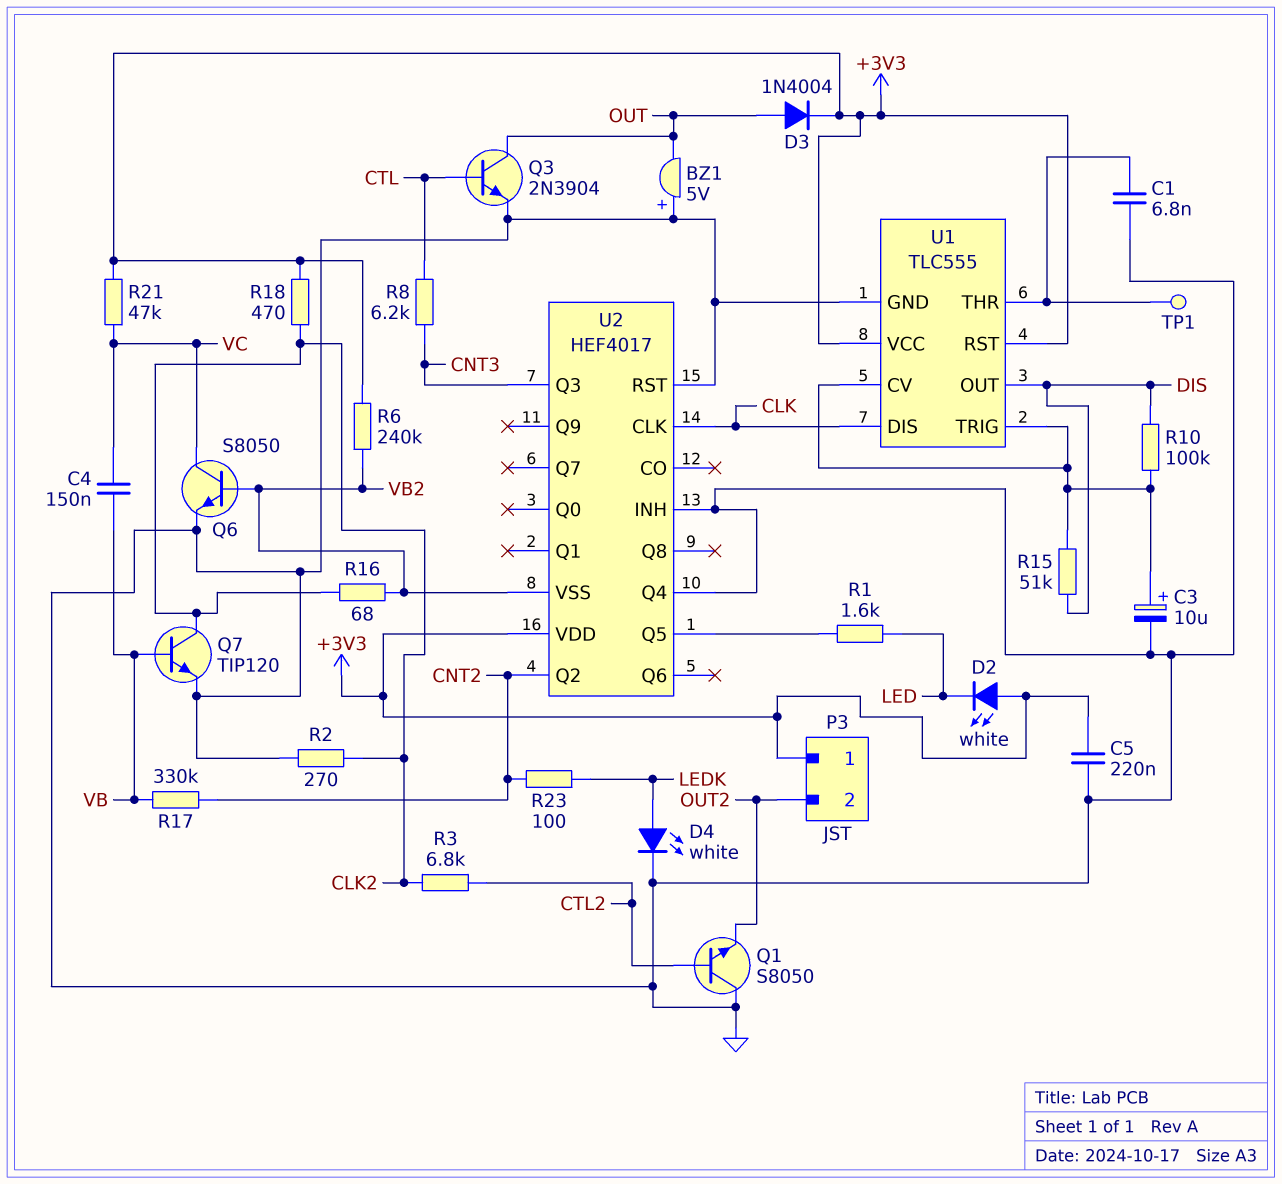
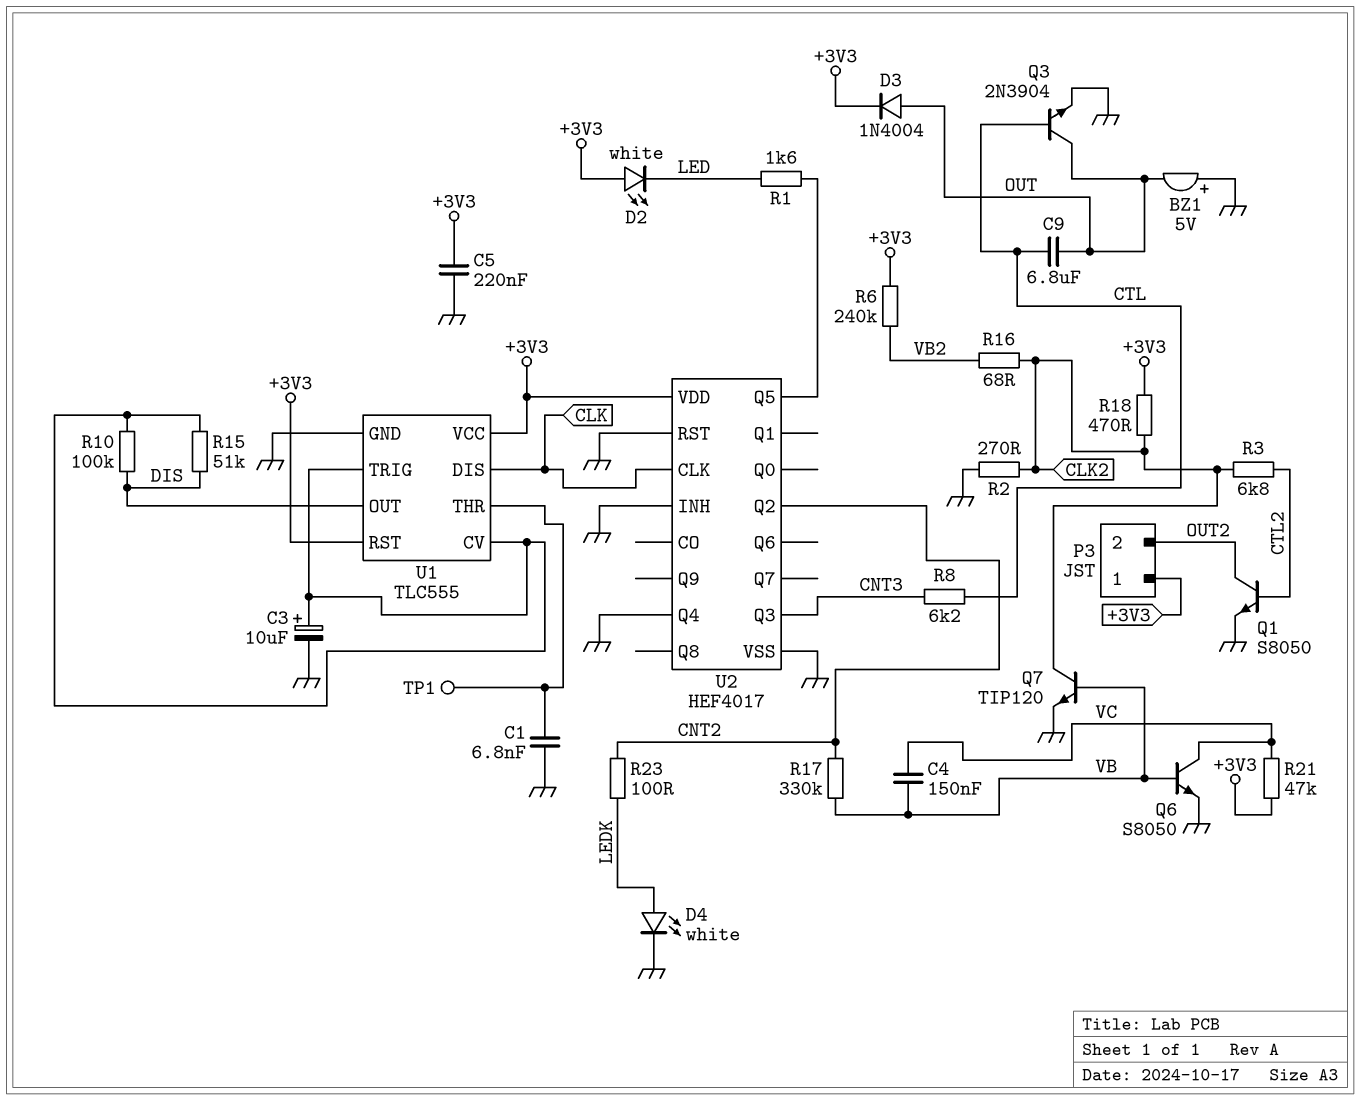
C9: none -> 6.8uF (CTL, OUT)
Q1: NPN S8050 (B CTL2, C GND, E OUT2) -> NPN S8050 (B CTL2, C OUT2, E GND)
Q6: NPN S8050 (B VB2, C VC, E GND) -> NPN S8050 (B VB, C VC, E GND)
U2 pin VSS: VB2 -> GND

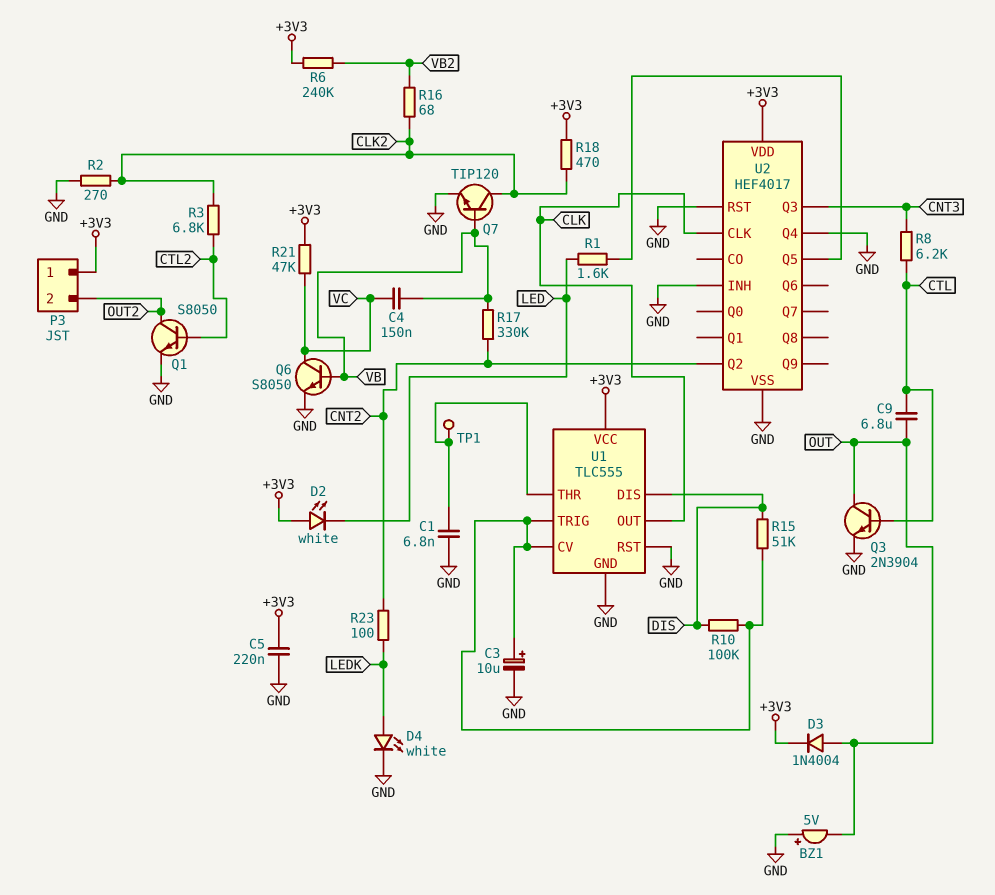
U1 pin DIS: CLK -> DIS
U1 pin OUT: DIS -> CLK
U1 pin RST: +3V3 -> GND

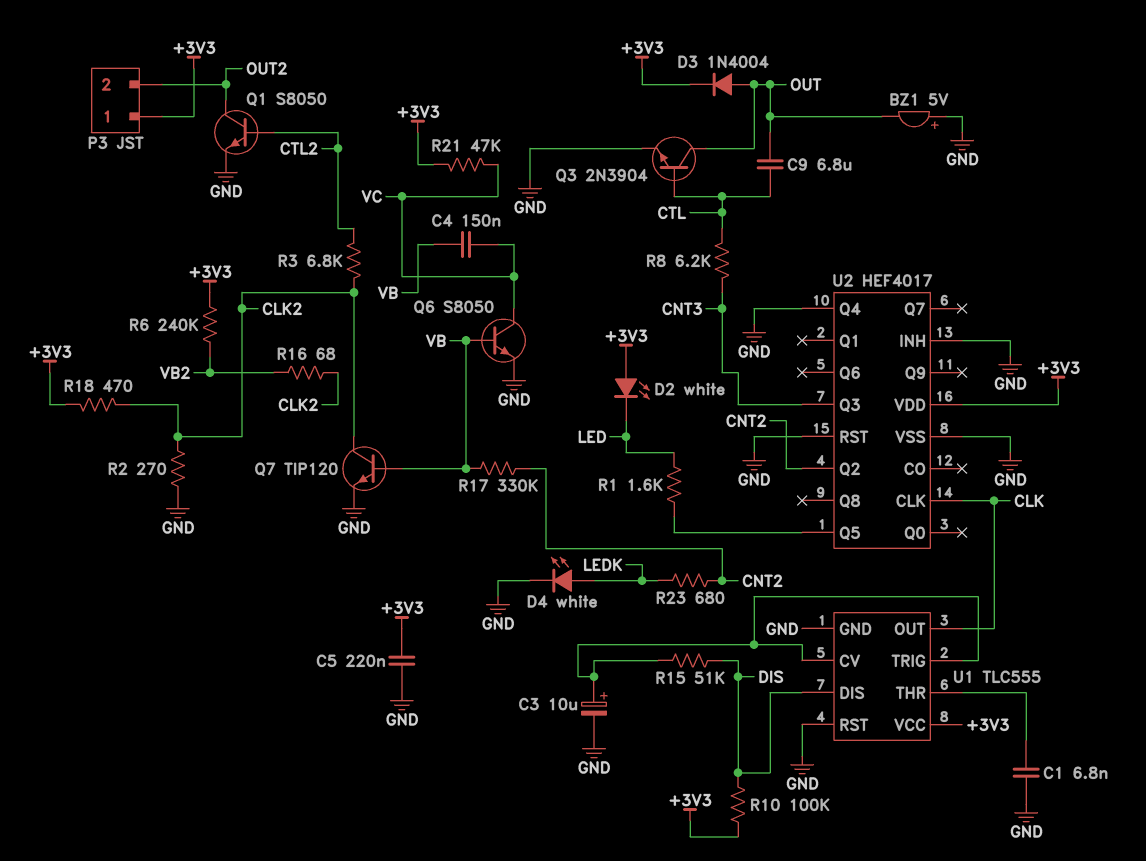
R10: 100k (DIS, U1/CV) -> 100k (+3V3, DIS)
R23: 100 (CNT2, LEDK) -> 680 (CNT2, LEDK)
TP1: test point (U1/THR) -> none

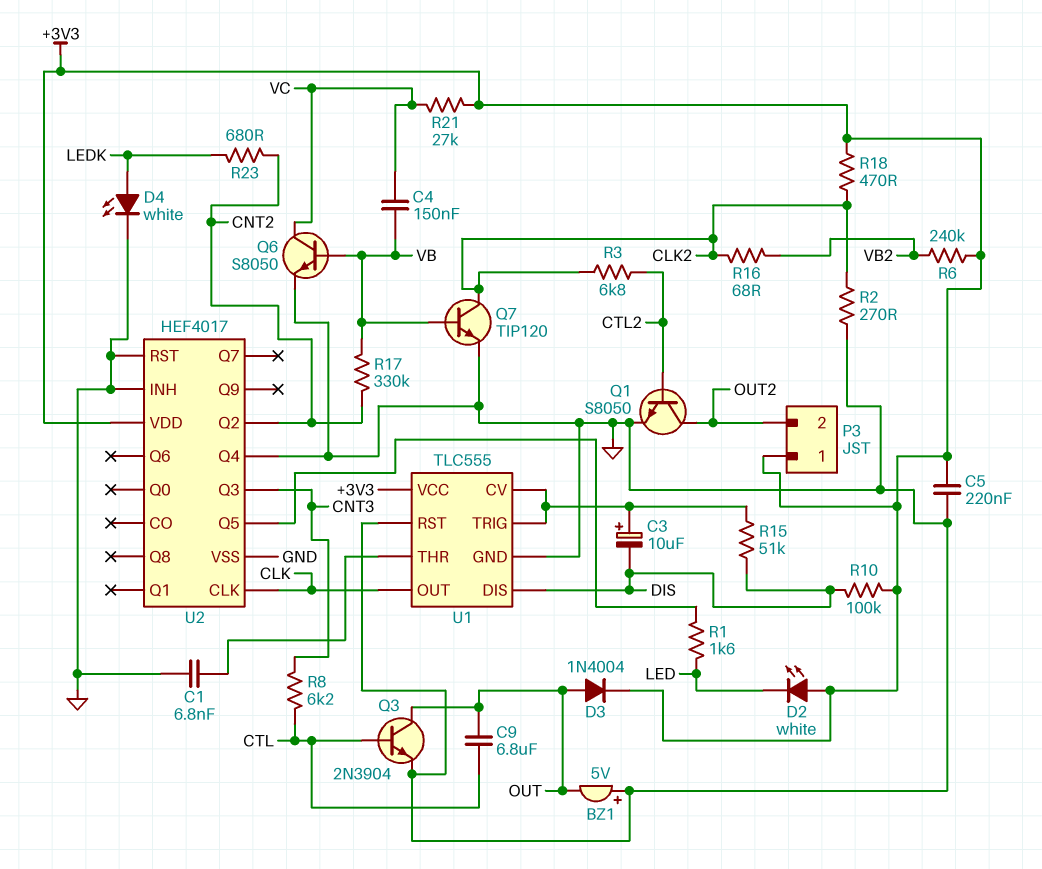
C3: 10uF (plus U1/CV, minus GND) -> 10uF (plus U1/CV, minus DIS)
R21: 47k (+3V3, VC) -> 27k (+3V3, VC)

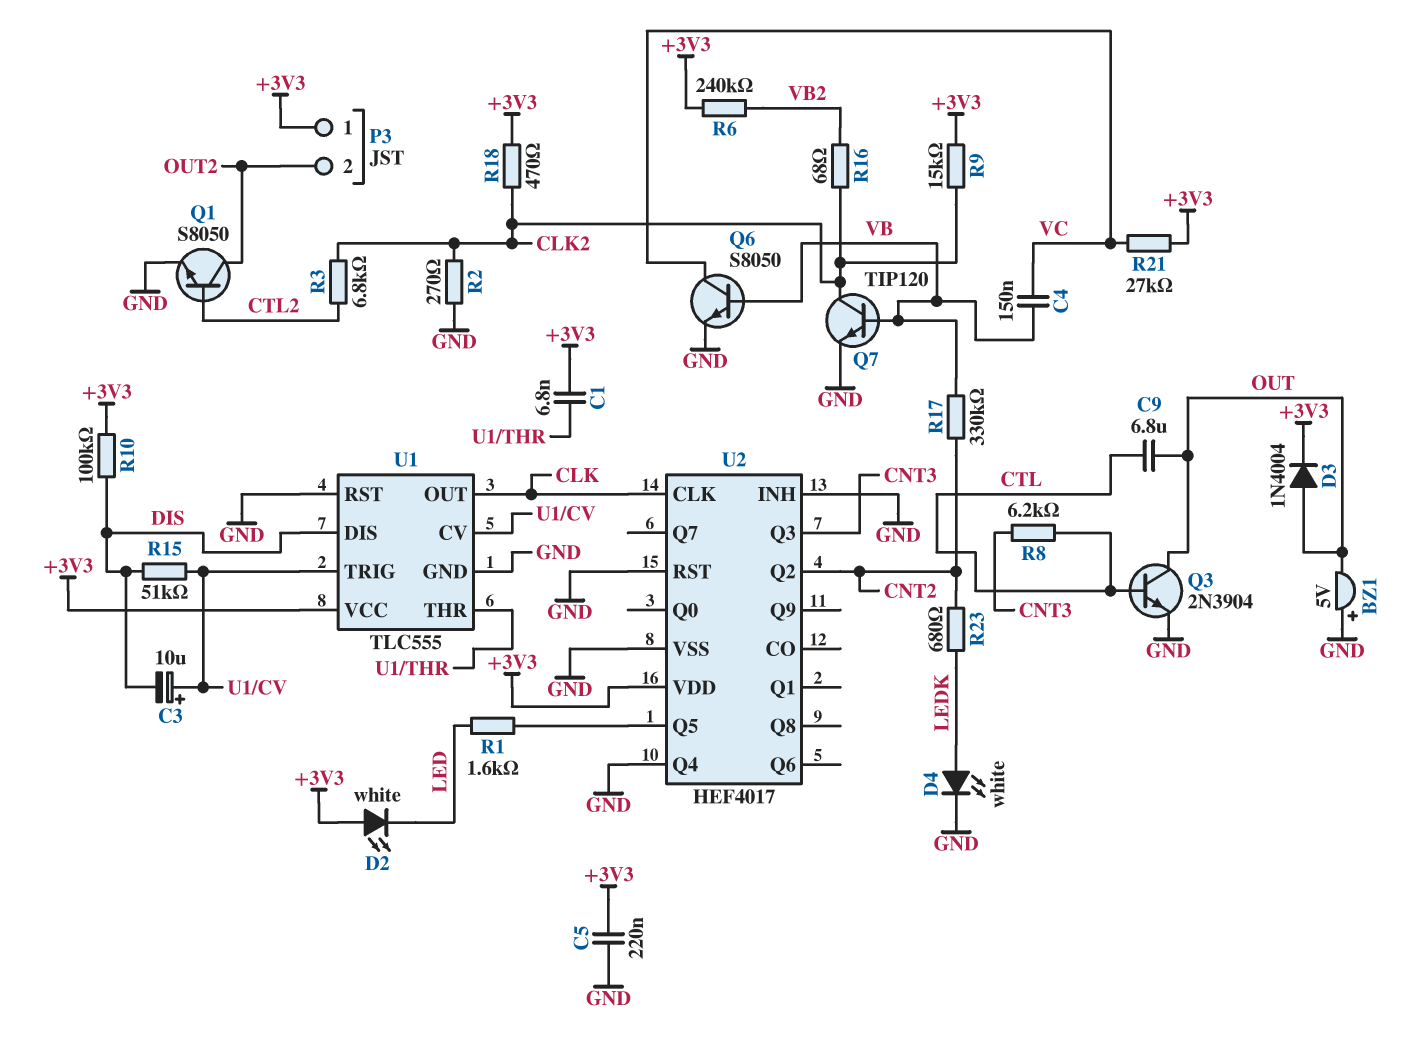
C1: 6.8nF (GND, U1/THR) -> 6.8nF (+3V3, U1/THR)
R9: none -> 15k (+3V3, CLK2)

